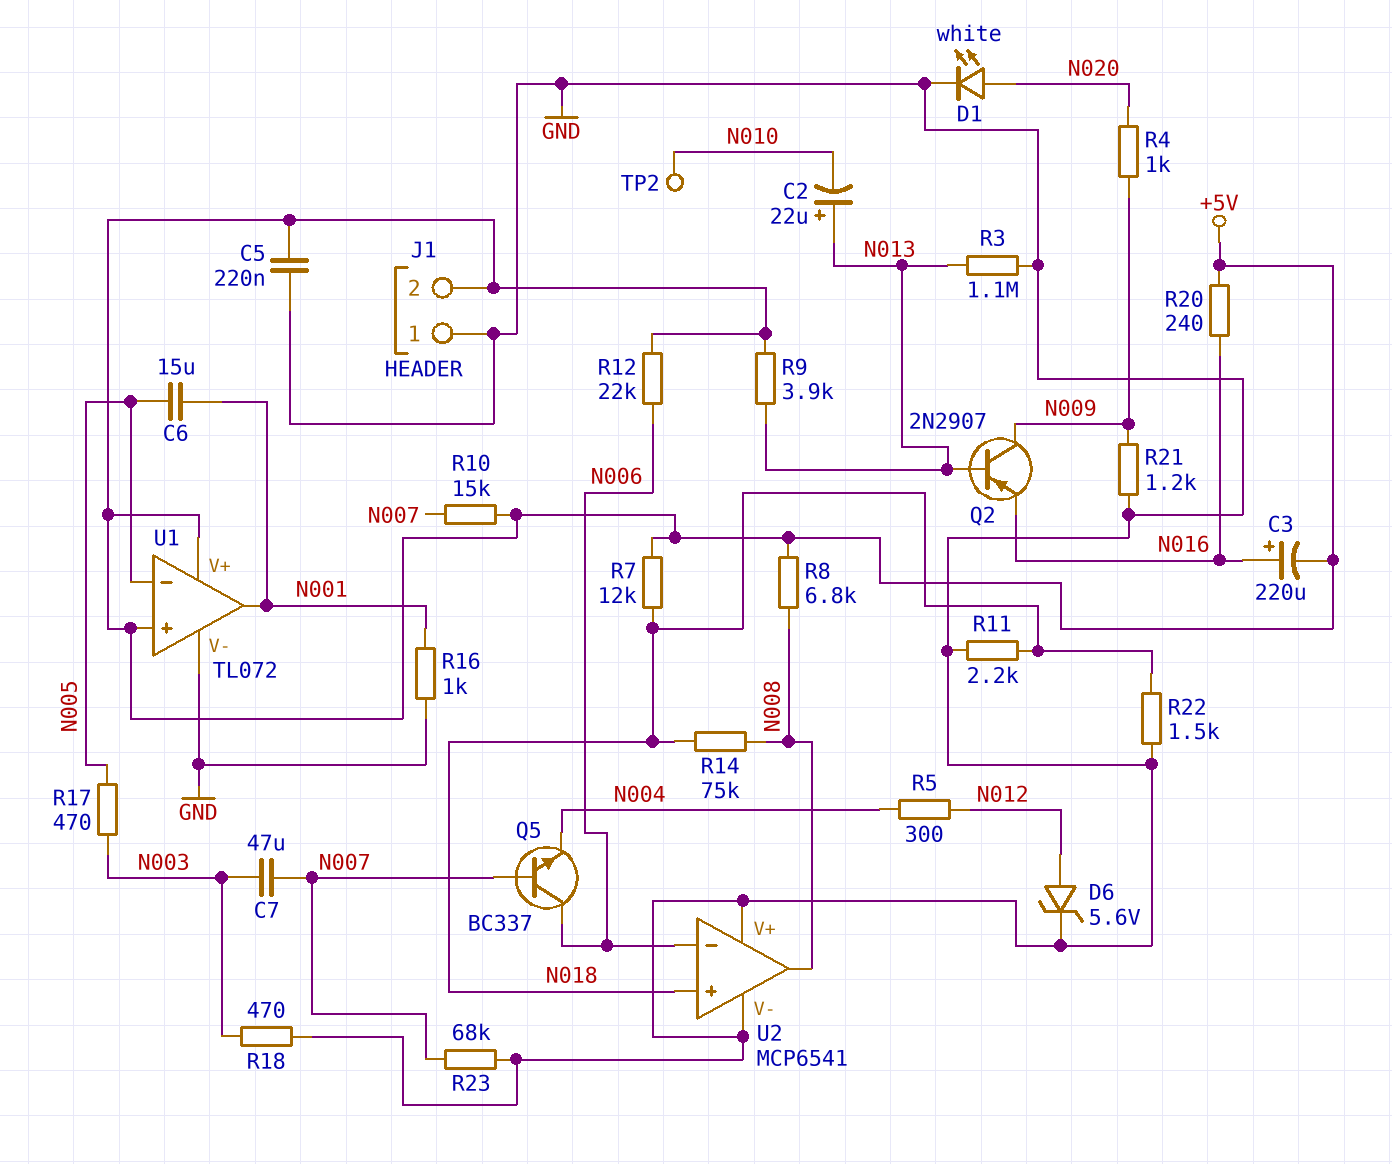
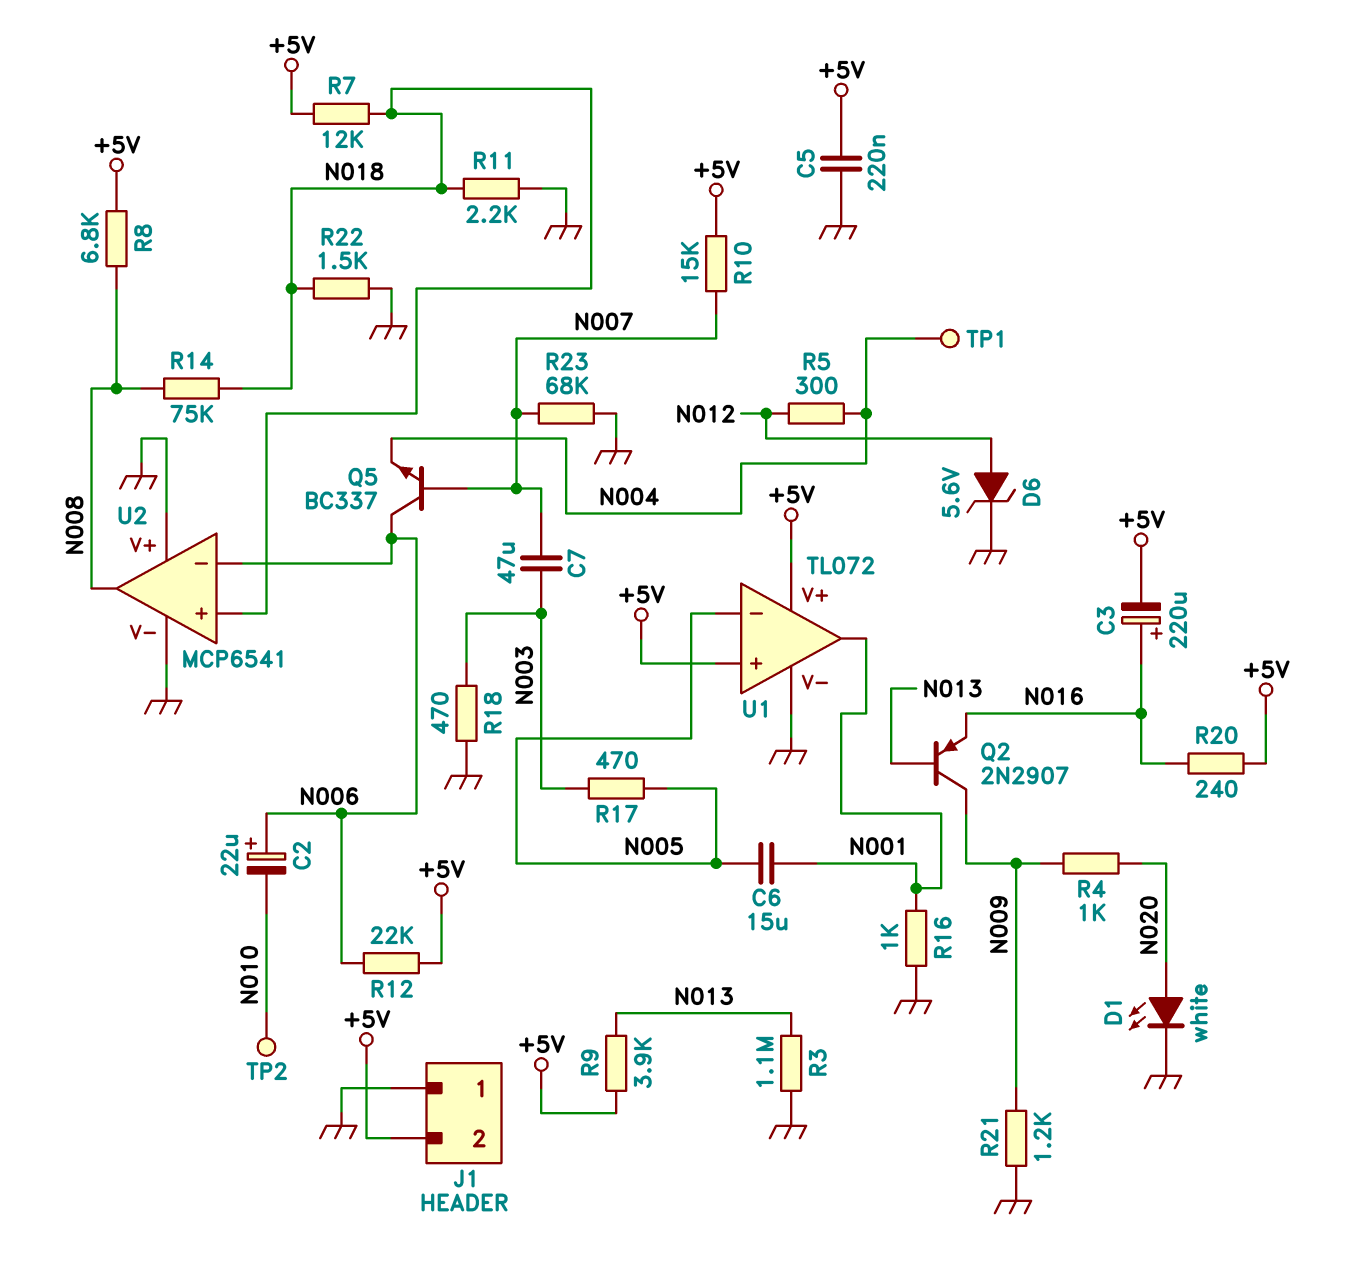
C2: 22uF (plus N013, minus N010) -> 22uF (plus N006, minus N010)
TP1: none -> test point (N004)

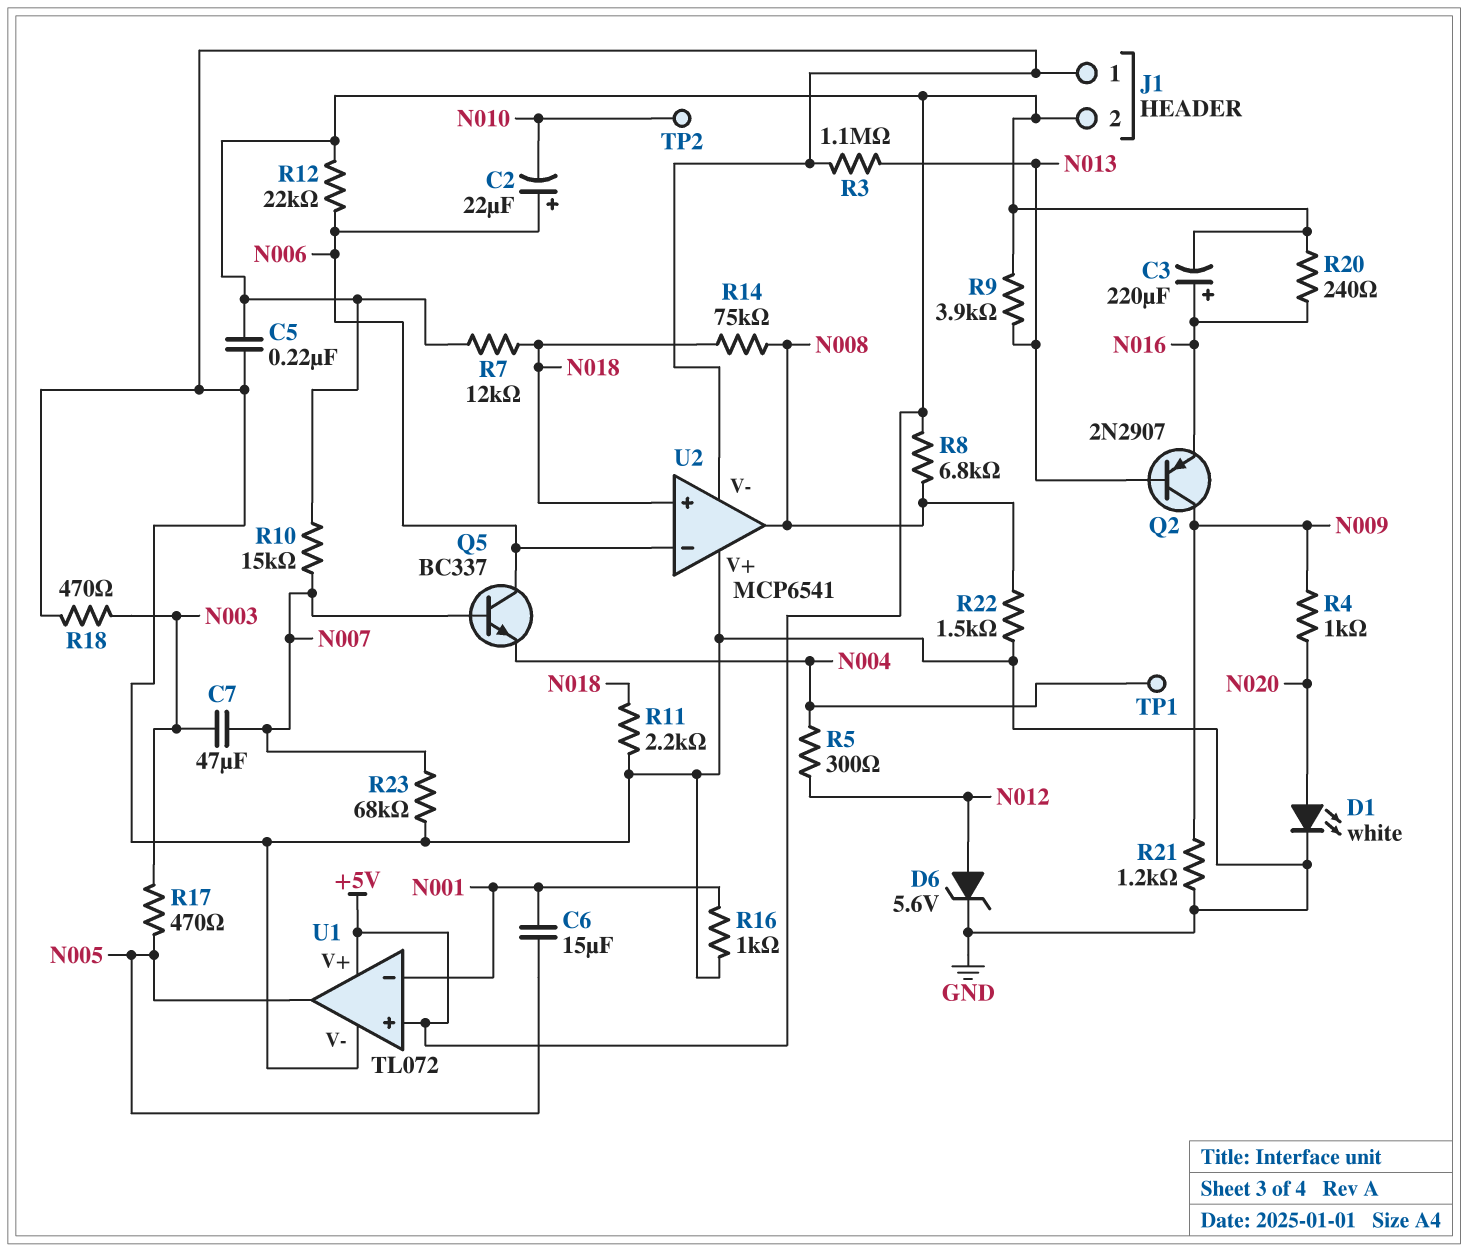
R22: 1.5k (GND, N018) -> 1.5k (GND, N008)
U1 pin in-: N005 -> N001
U1 pin out: N001 -> N005

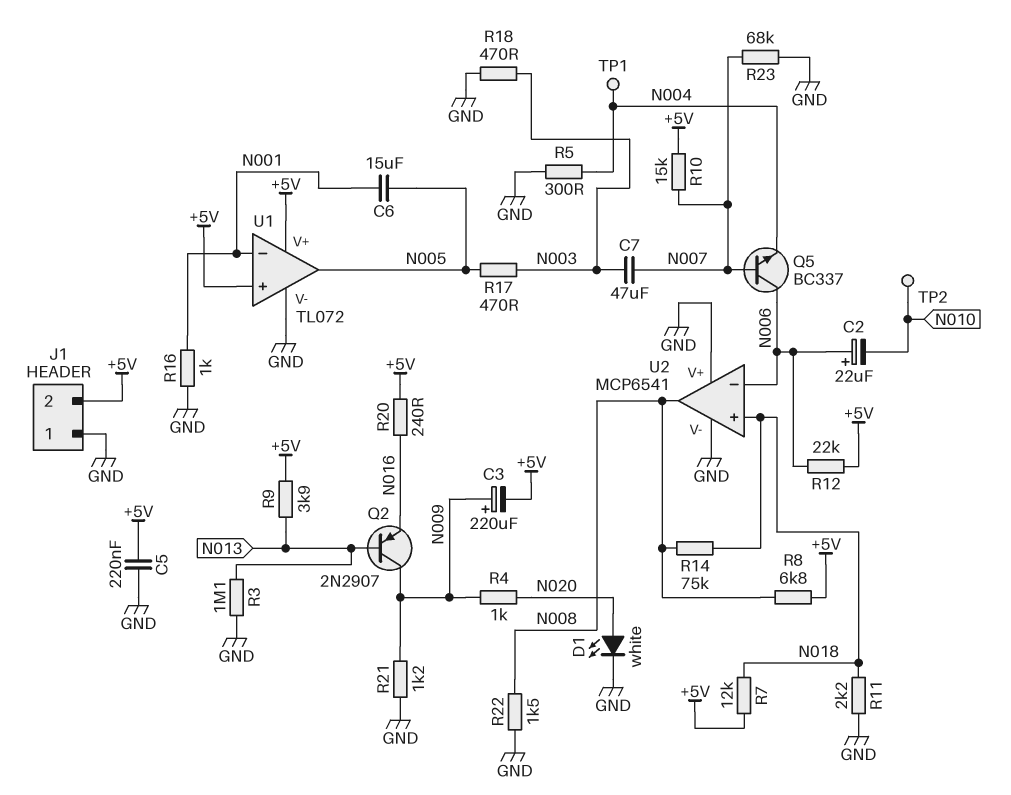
C3: 220uF (plus N016, minus +5V) -> 220uF (plus N009, minus +5V)
D6: zener 5.6V (A N012, K GND) -> none
R5: 300 (N004, N012) -> 300 (GND, N004)

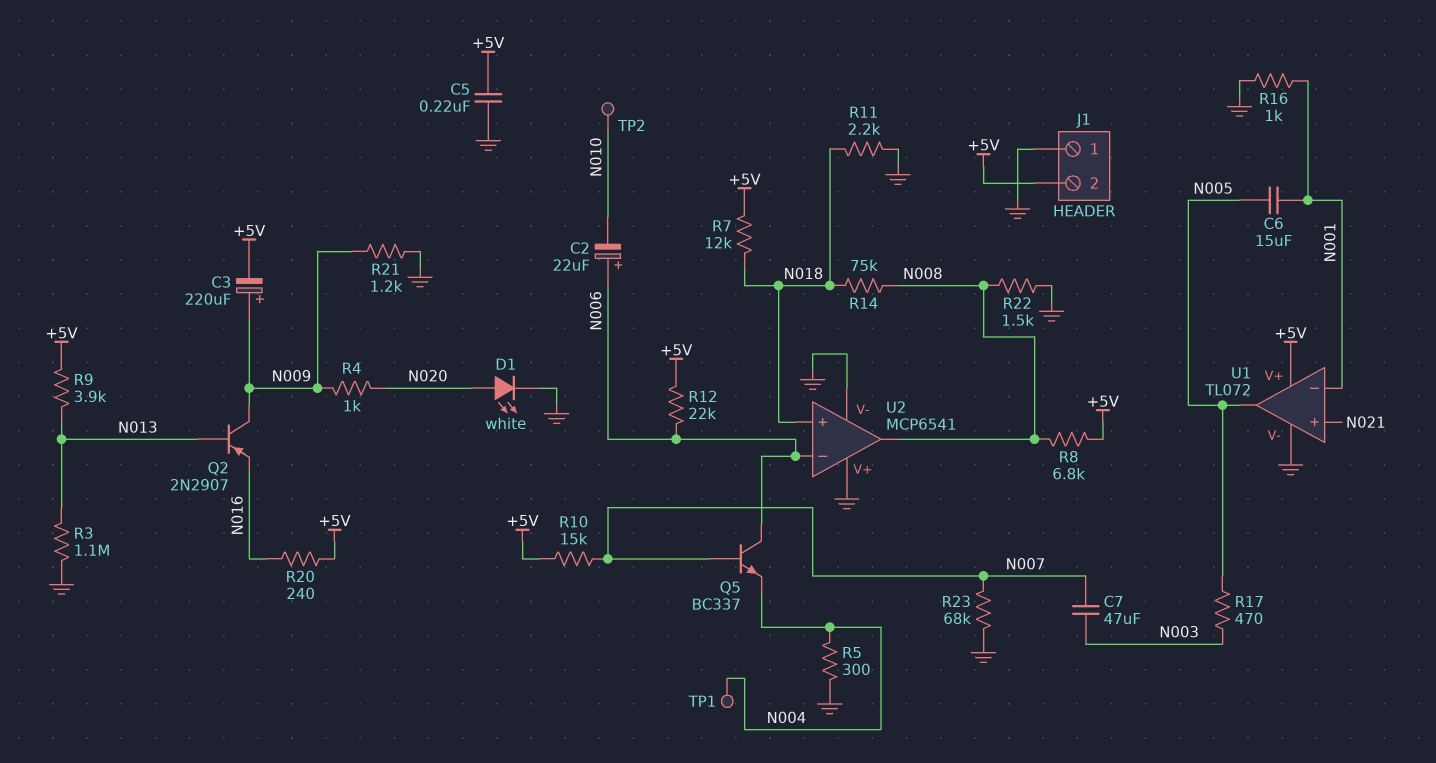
R18: 470 (GND, N003) -> none
U1 pin in+: +5V -> N021

